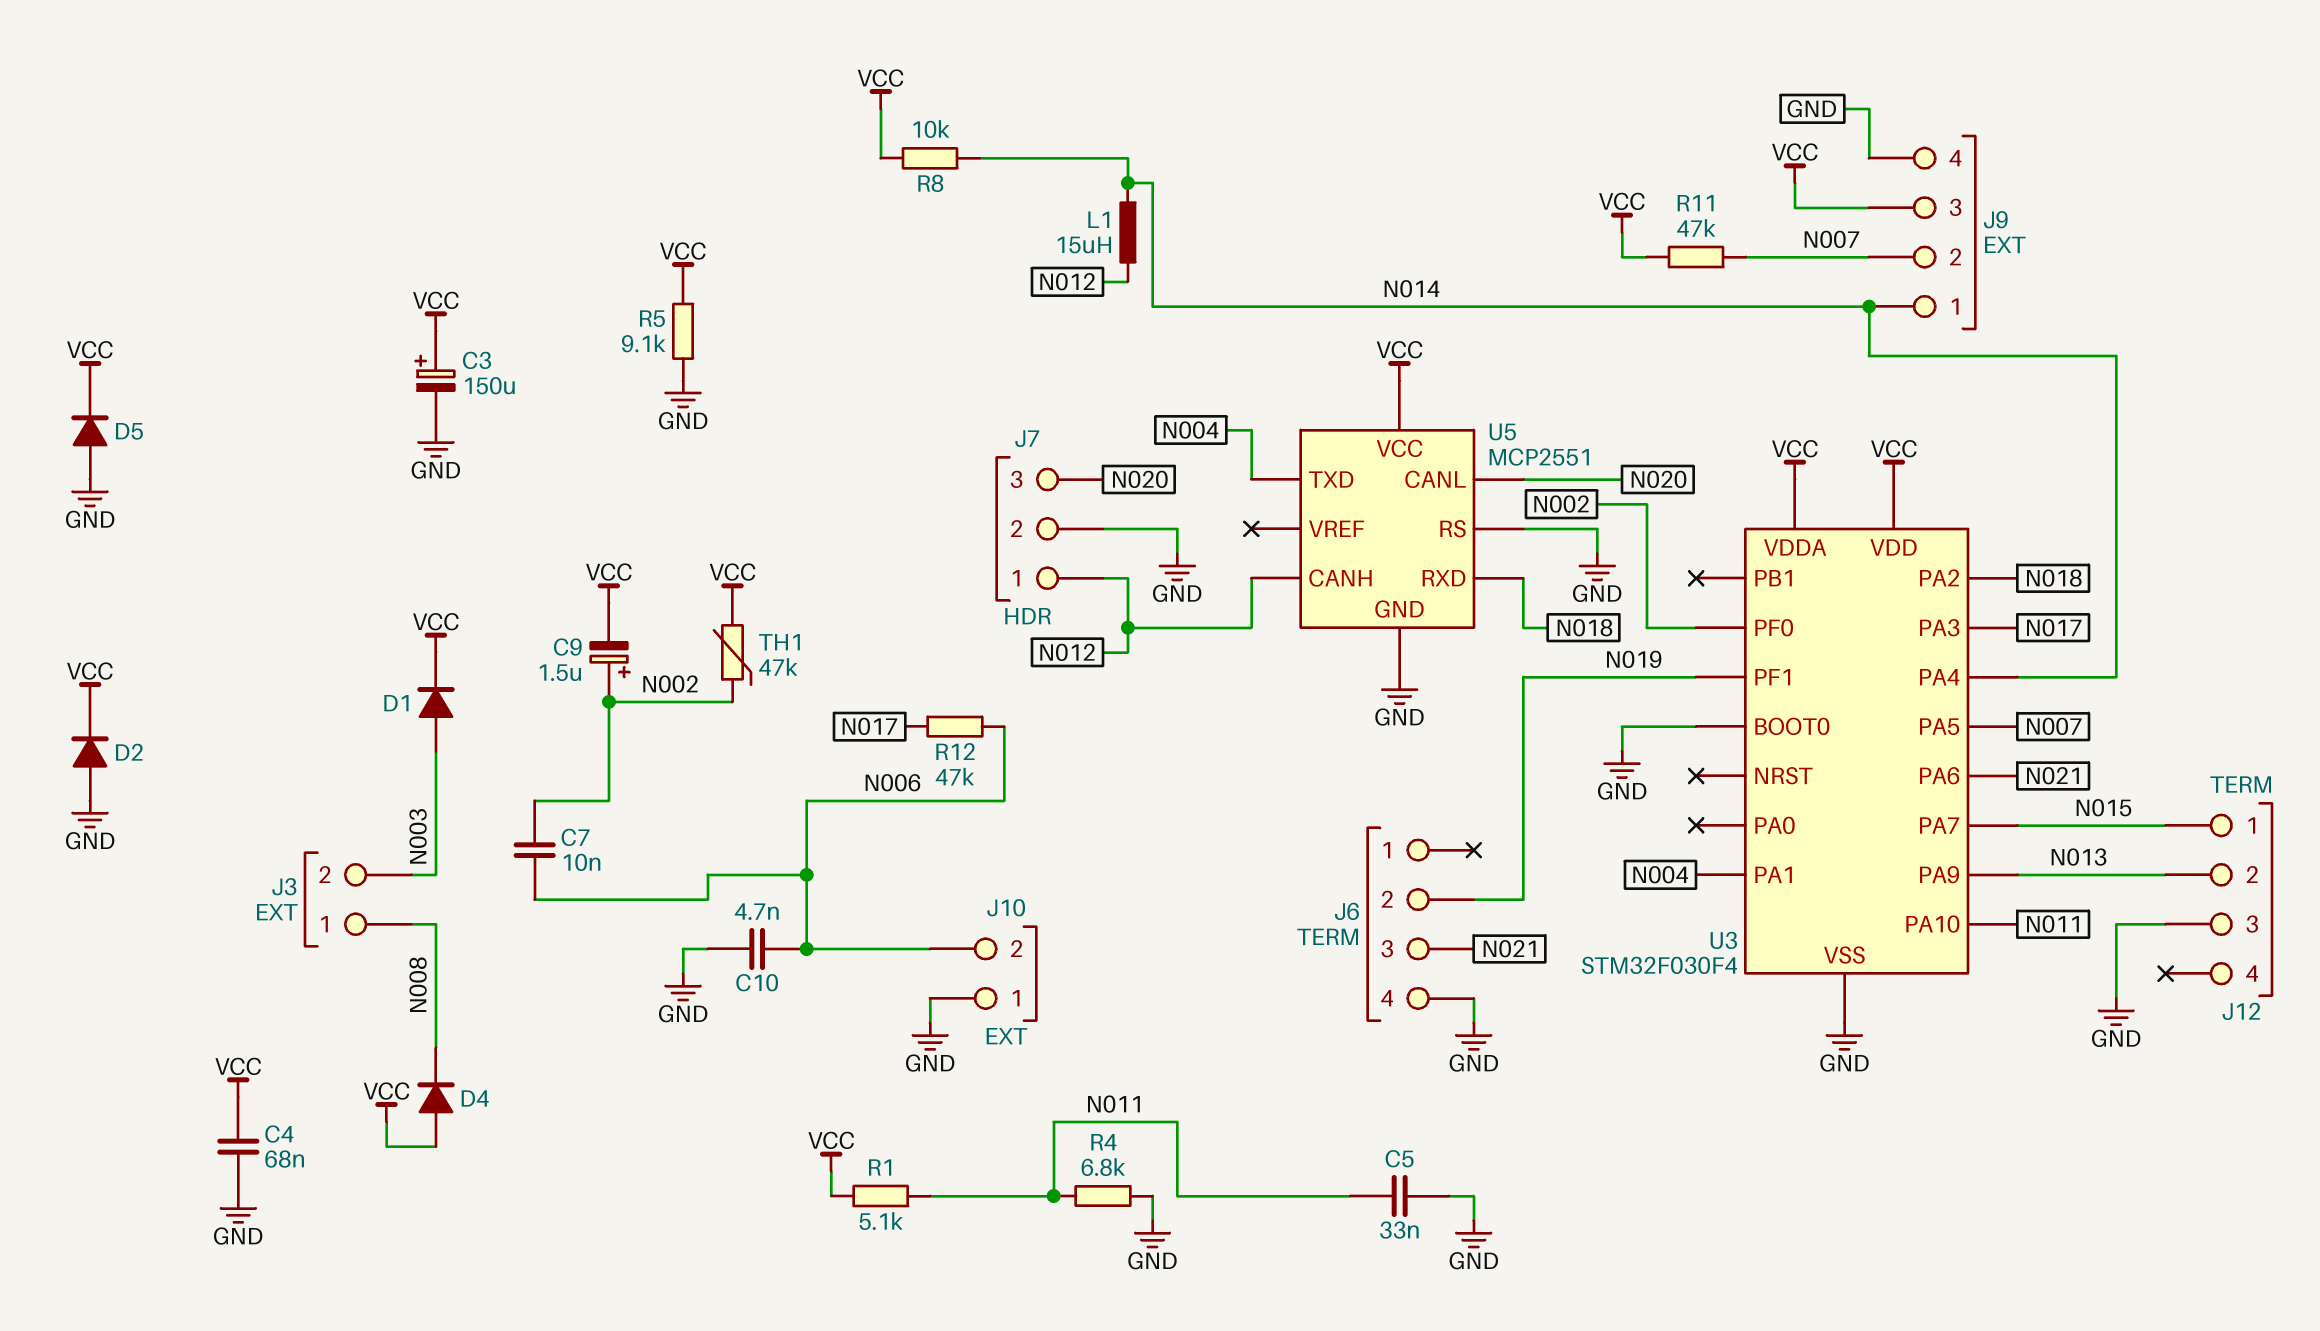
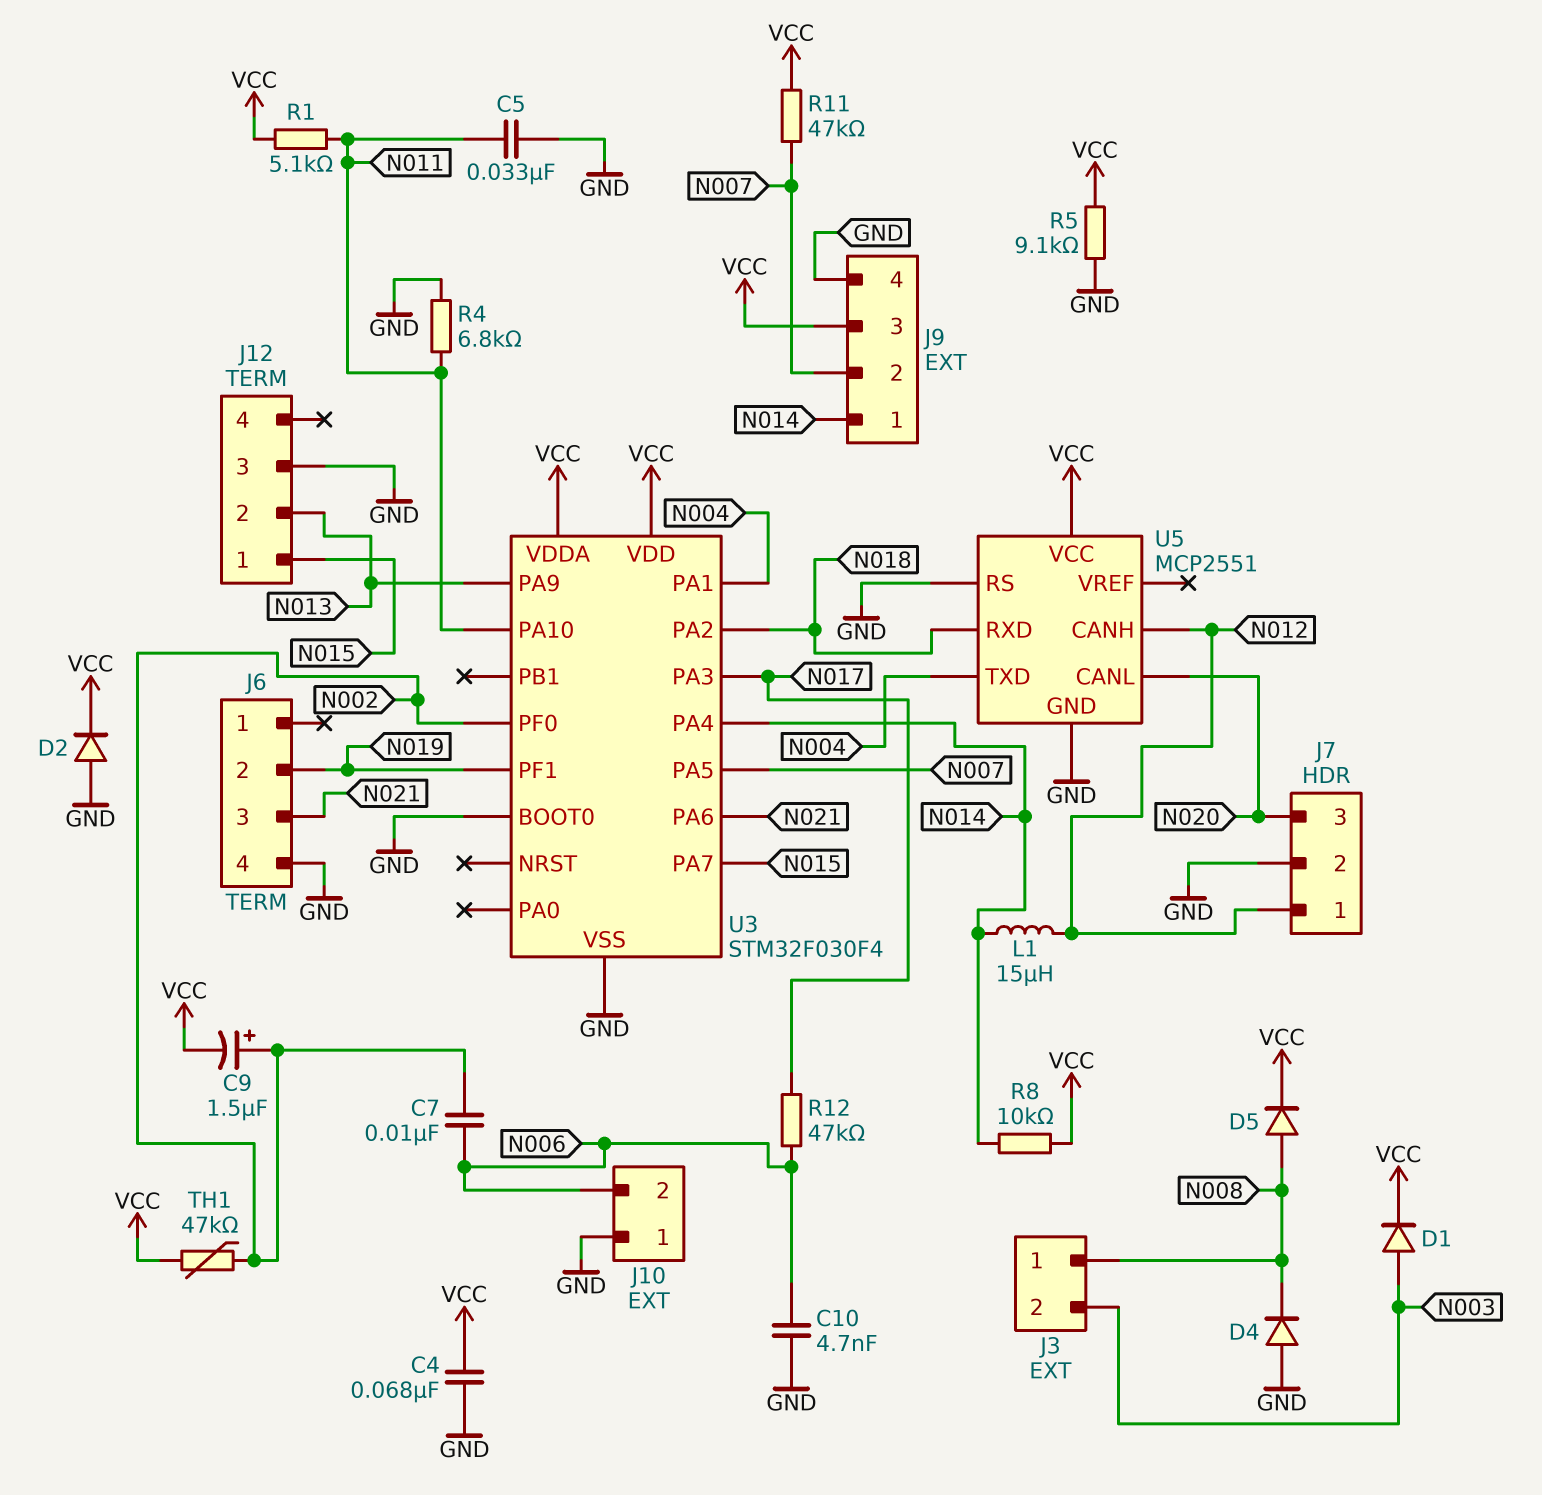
C3: 150uF (plus VCC, minus GND) -> none
D4: diode (A VCC, K N008) -> diode (A GND, K N008)
D5: diode (A GND, K VCC) -> diode (A N008, K VCC)

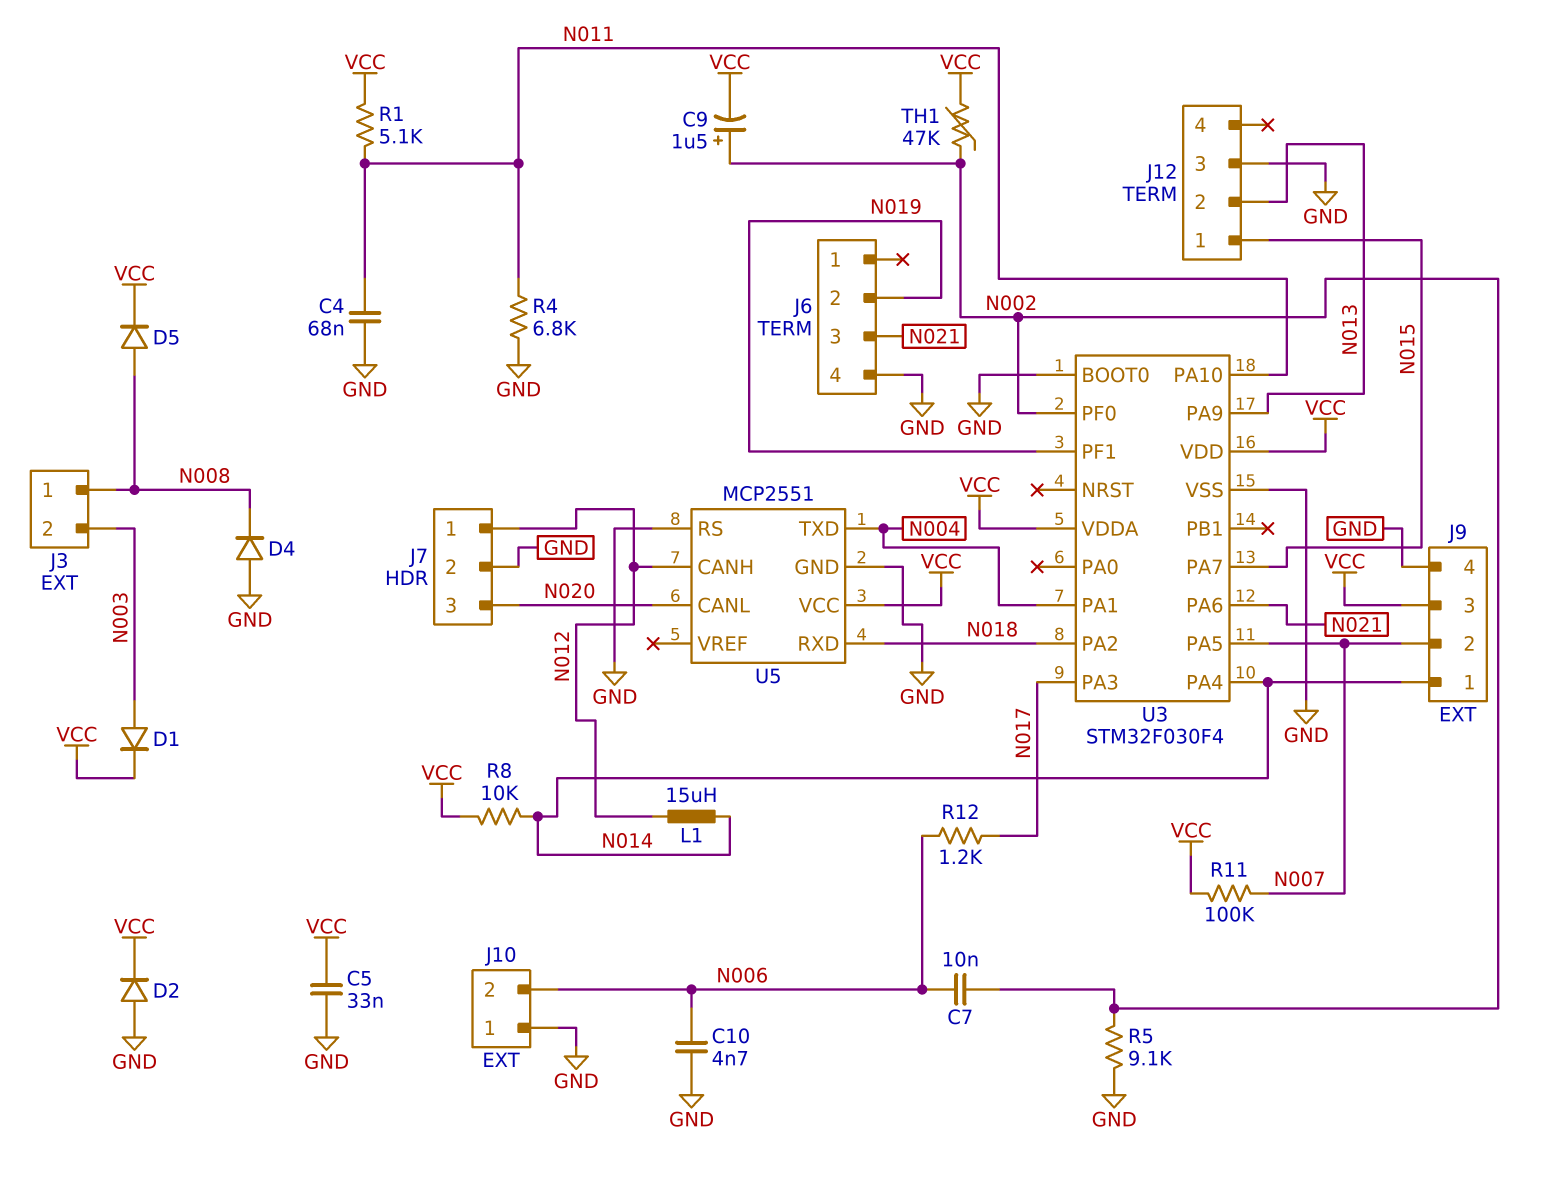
C4: 68nF (GND, VCC) -> 68nF (GND, N011)
C5: 33nF (GND, N011) -> 33nF (GND, VCC)
R5: 9.1k (GND, VCC) -> 9.1k (GND, N002)
R11: 47k (N007, VCC) -> 100k (N007, VCC)
R12: 47k (N006, N017) -> 1.2k (N006, N017)

